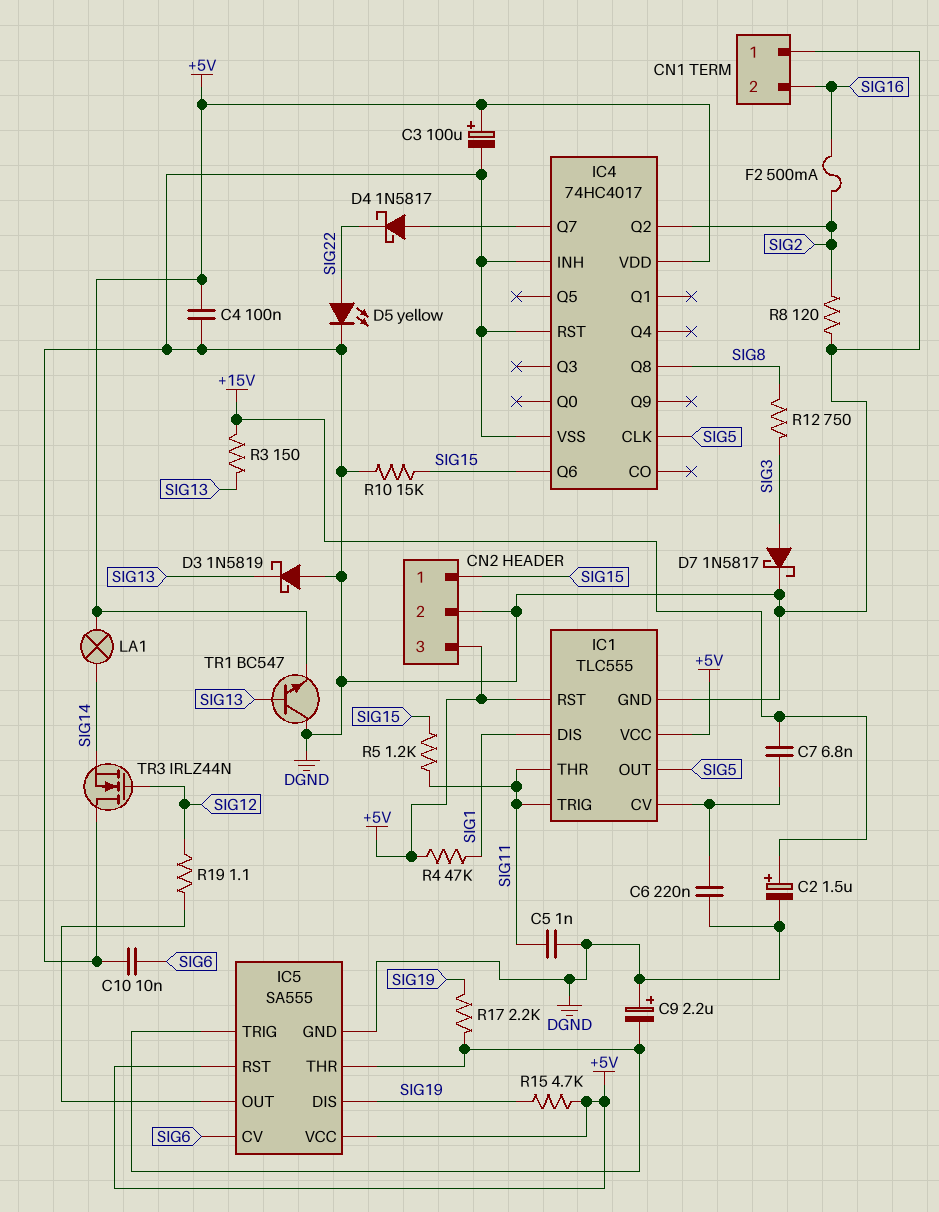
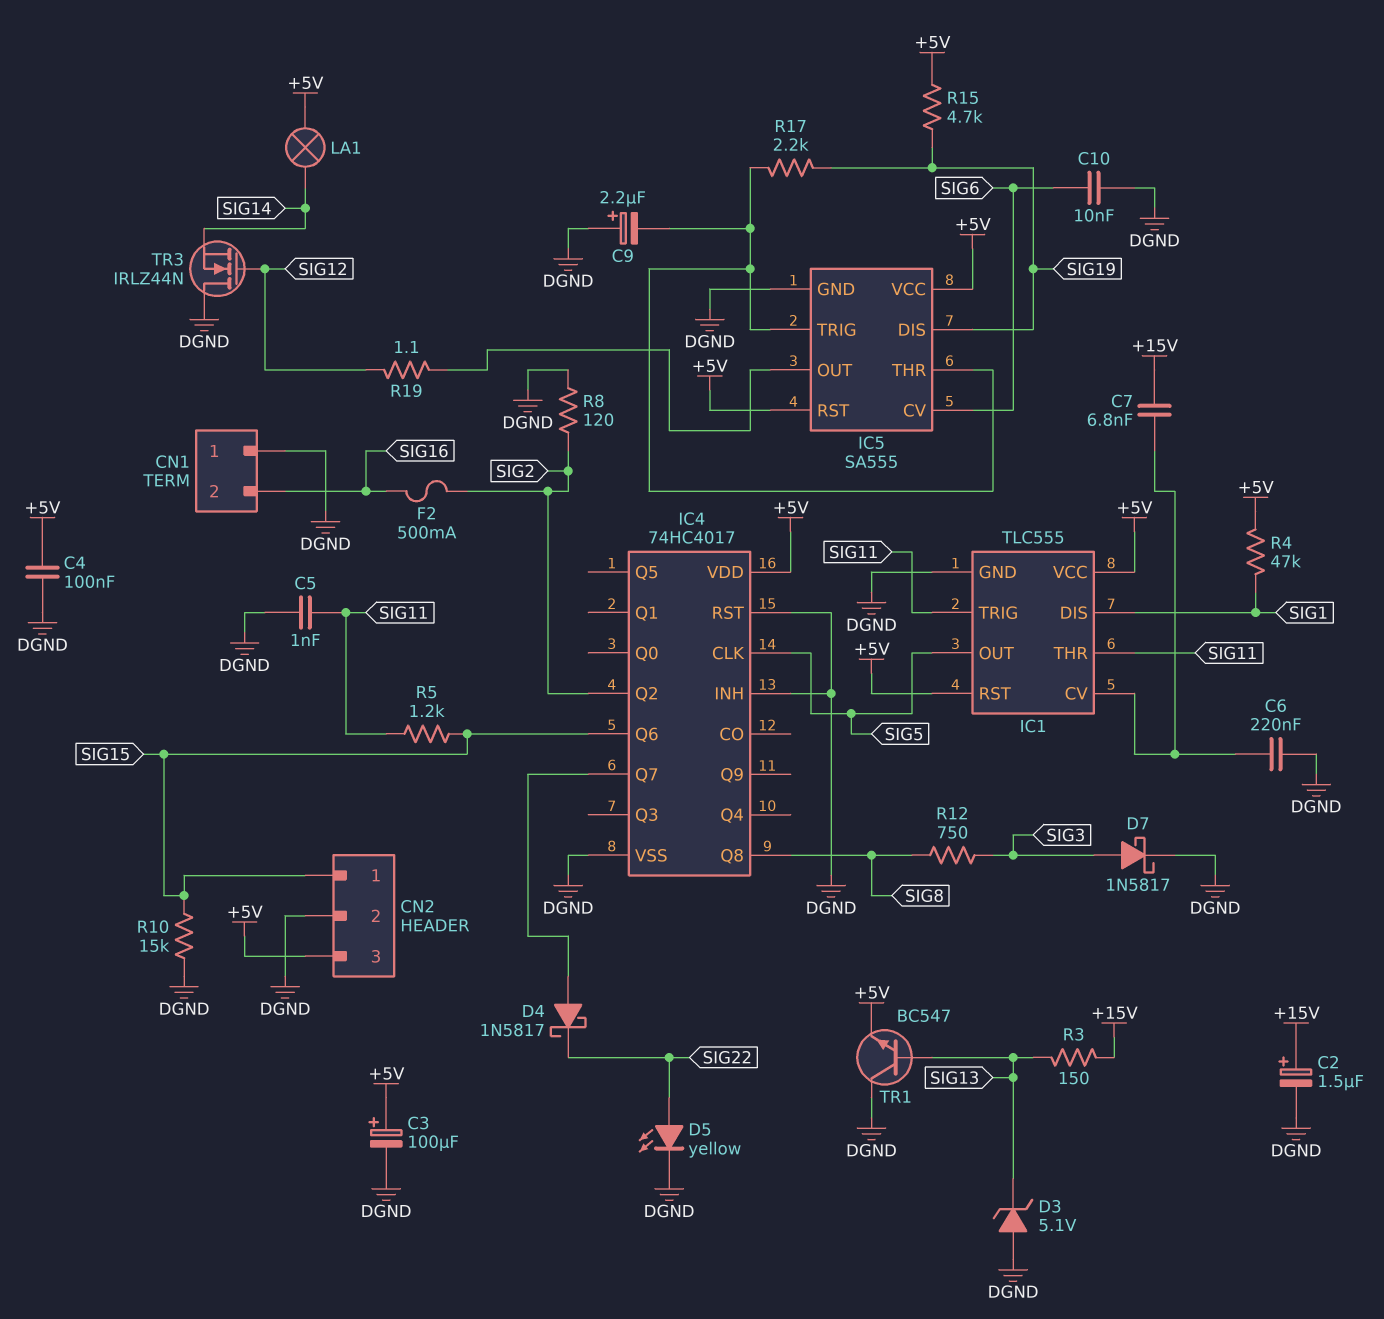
D3: schottky 1N5819 (A DGND, K SIG13) -> zener 5.1V (A DGND, K SIG13)

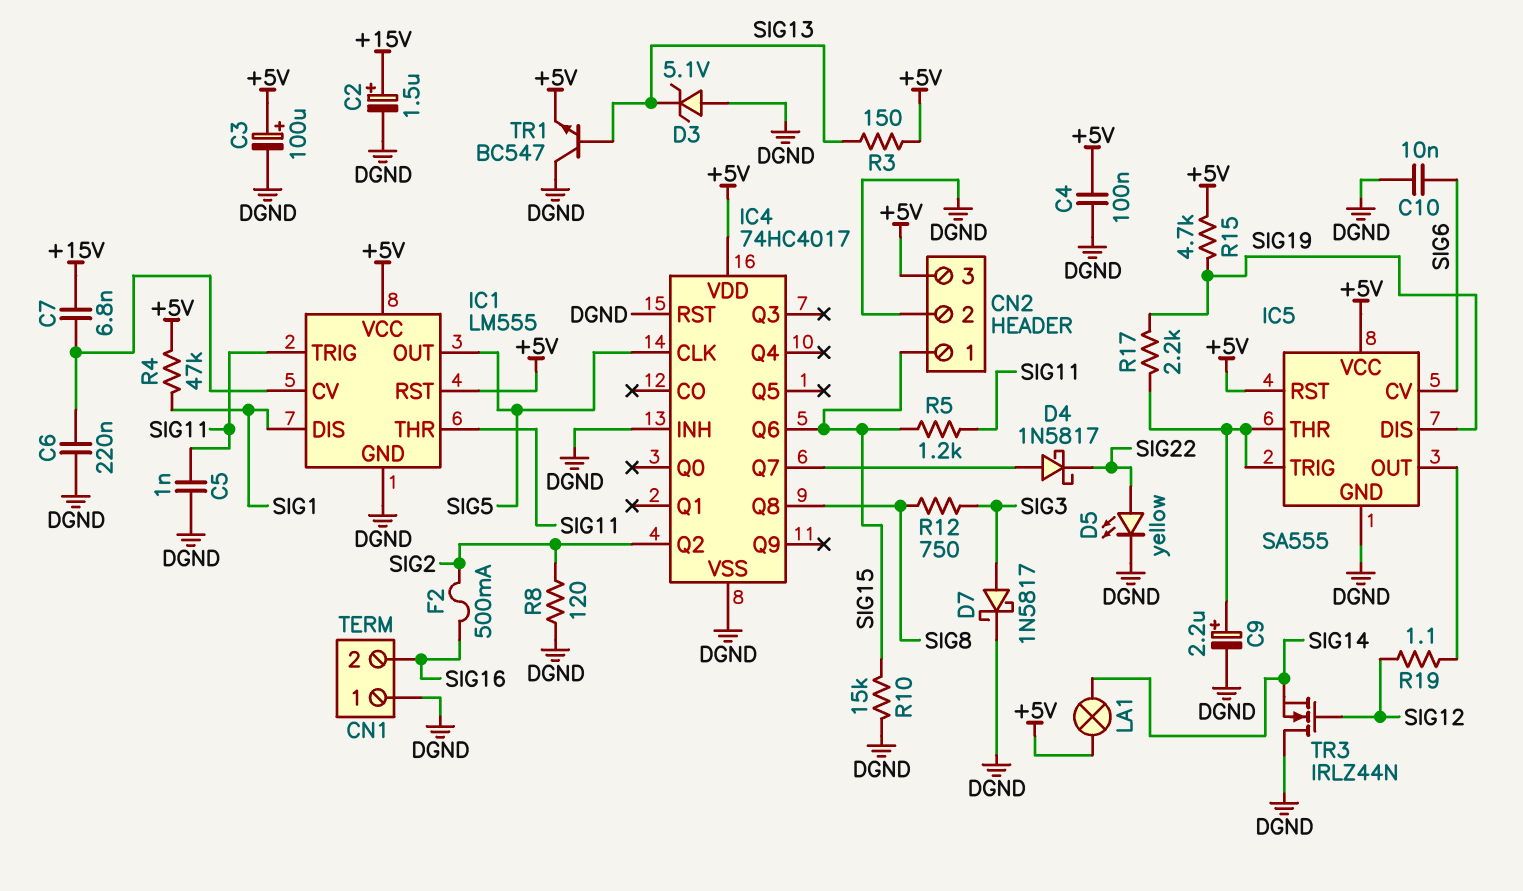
C9: 2.2uF (plus DGND, minus IC5/THR) -> 2.2uF (plus IC5/THR, minus DGND)
IC1: TLC555 -> LM555
R3: 150 (+15V, SIG13) -> 150 (+5V, SIG13)

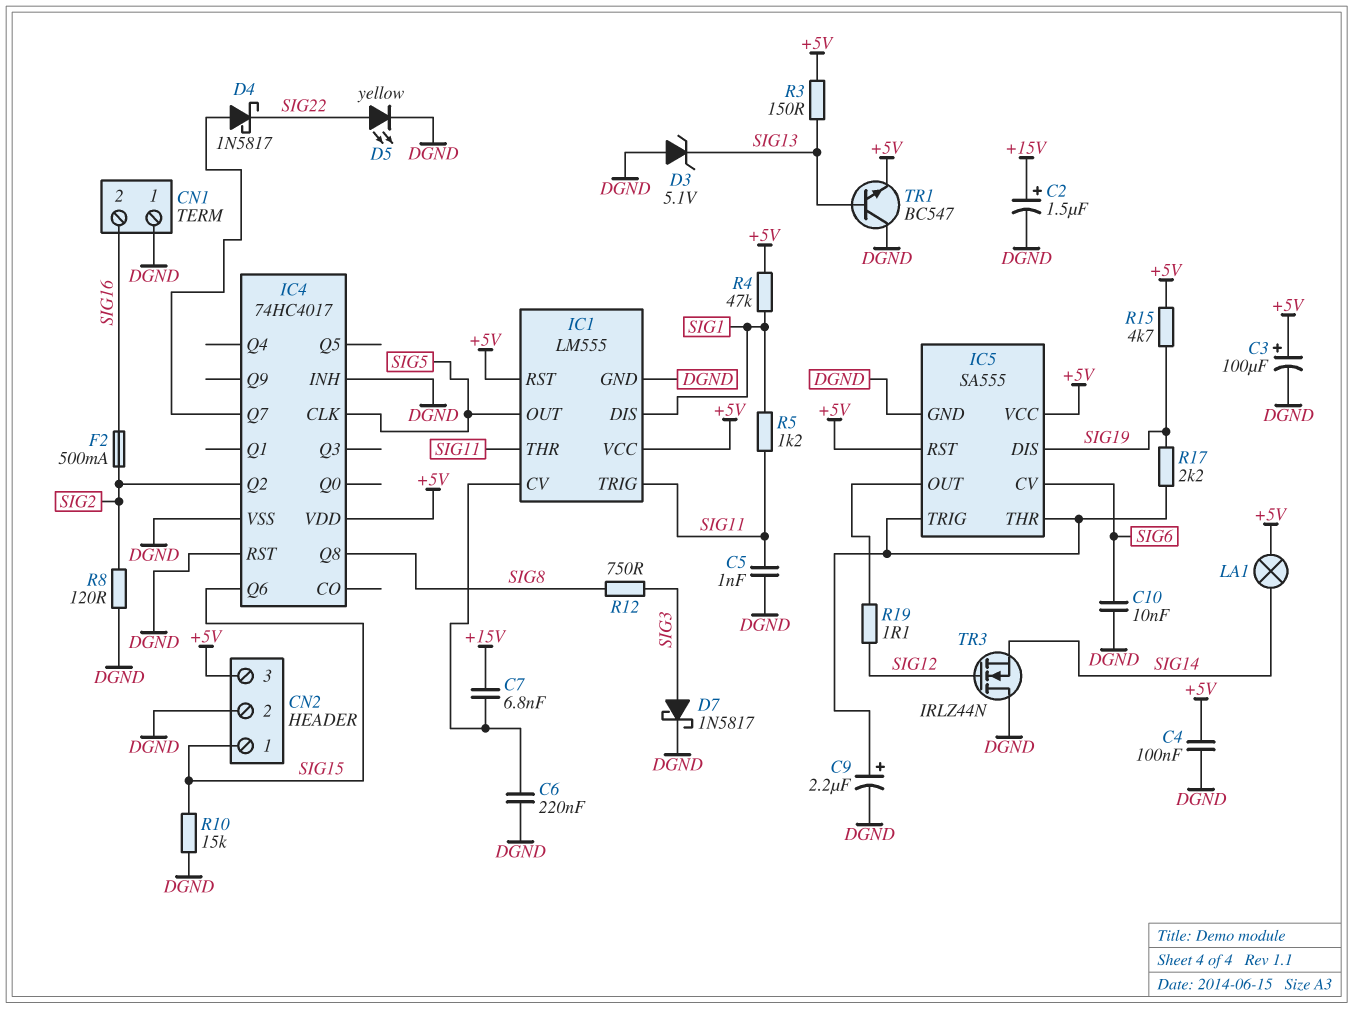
R5: 1.2k (SIG11, SIG15) -> 1.2k (SIG1, SIG11)

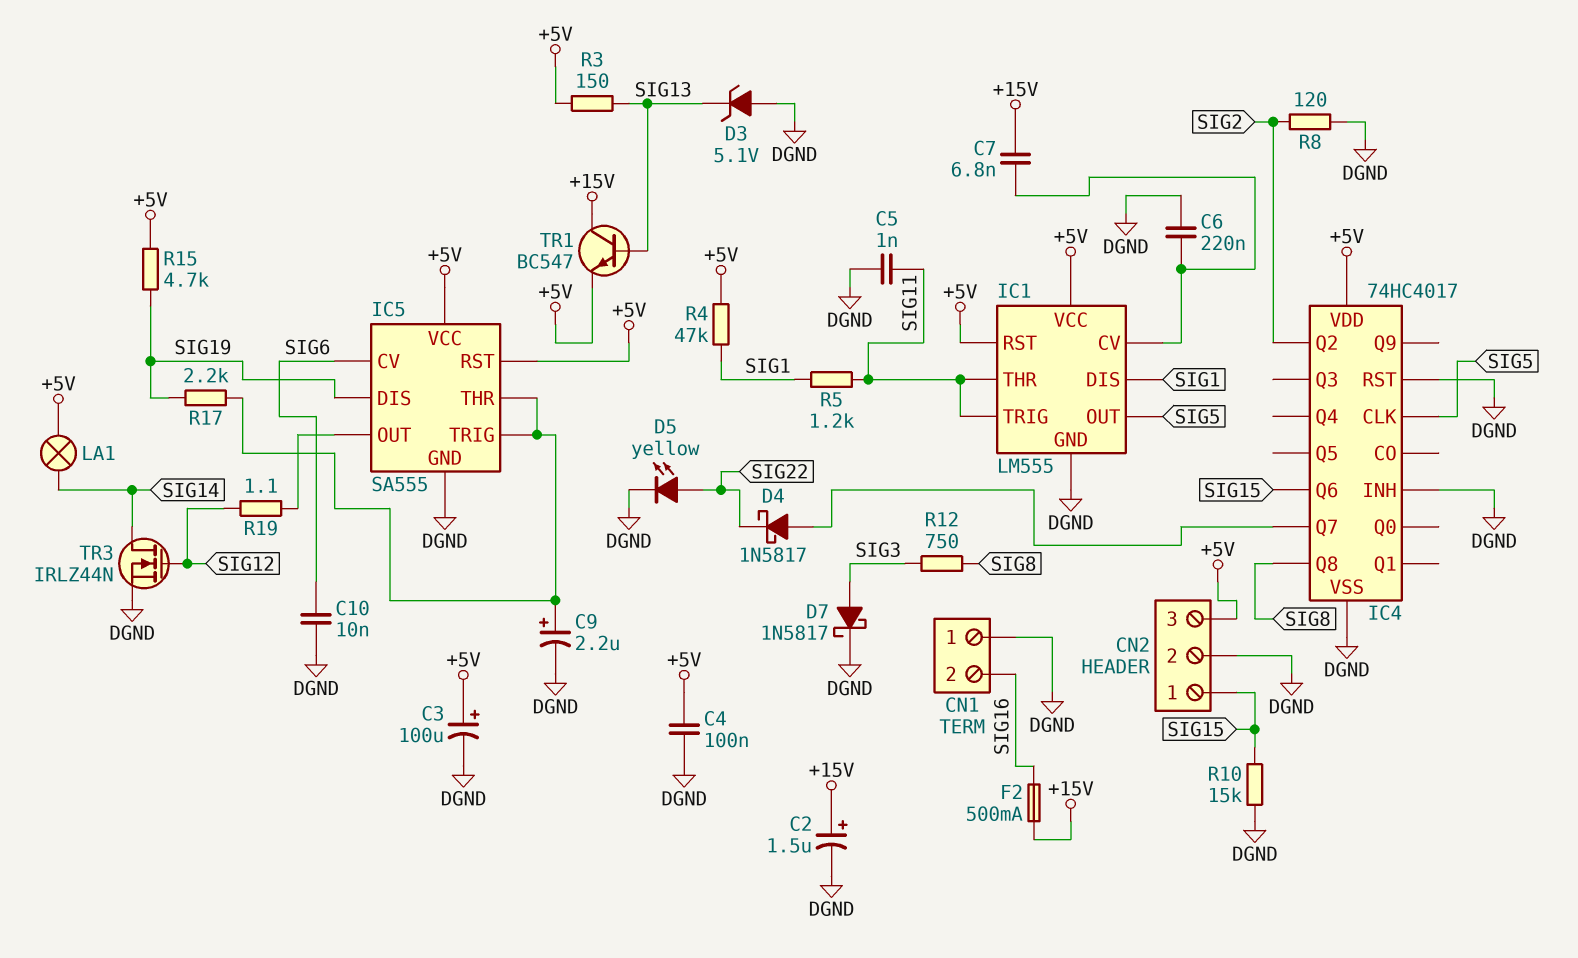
F2: 500mA (SIG2, SIG16) -> 500mA (+15V, SIG16)
TR1: NPN BC547 (B SIG13, C DGND, E +5V) -> NPN BC547 (B SIG13, C +15V, E +5V)
TR3: NMOS IRLZ44N (G SIG12, D DGND, S SIG14) -> NMOS IRLZ44N (G SIG12, D SIG14, S DGND)

